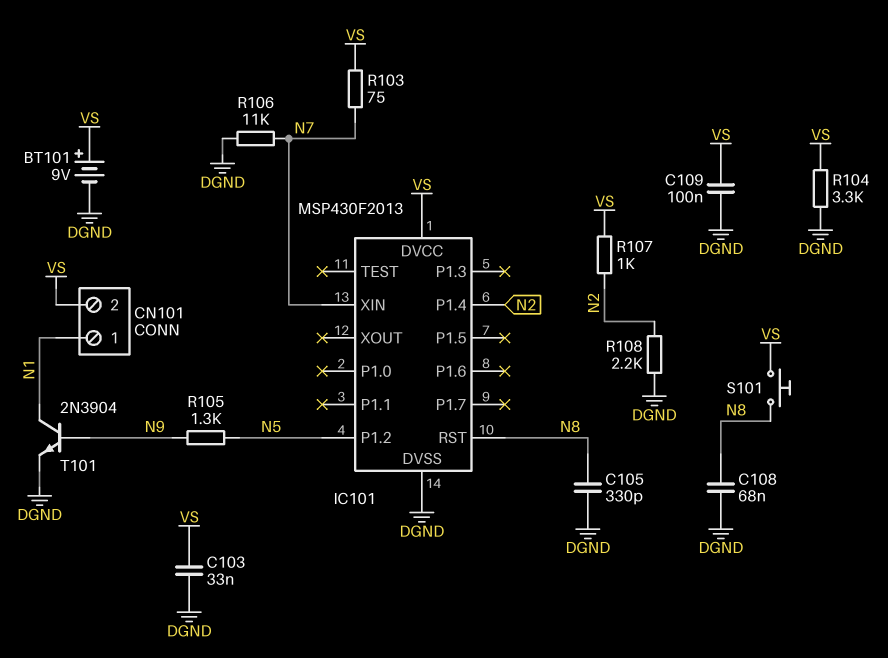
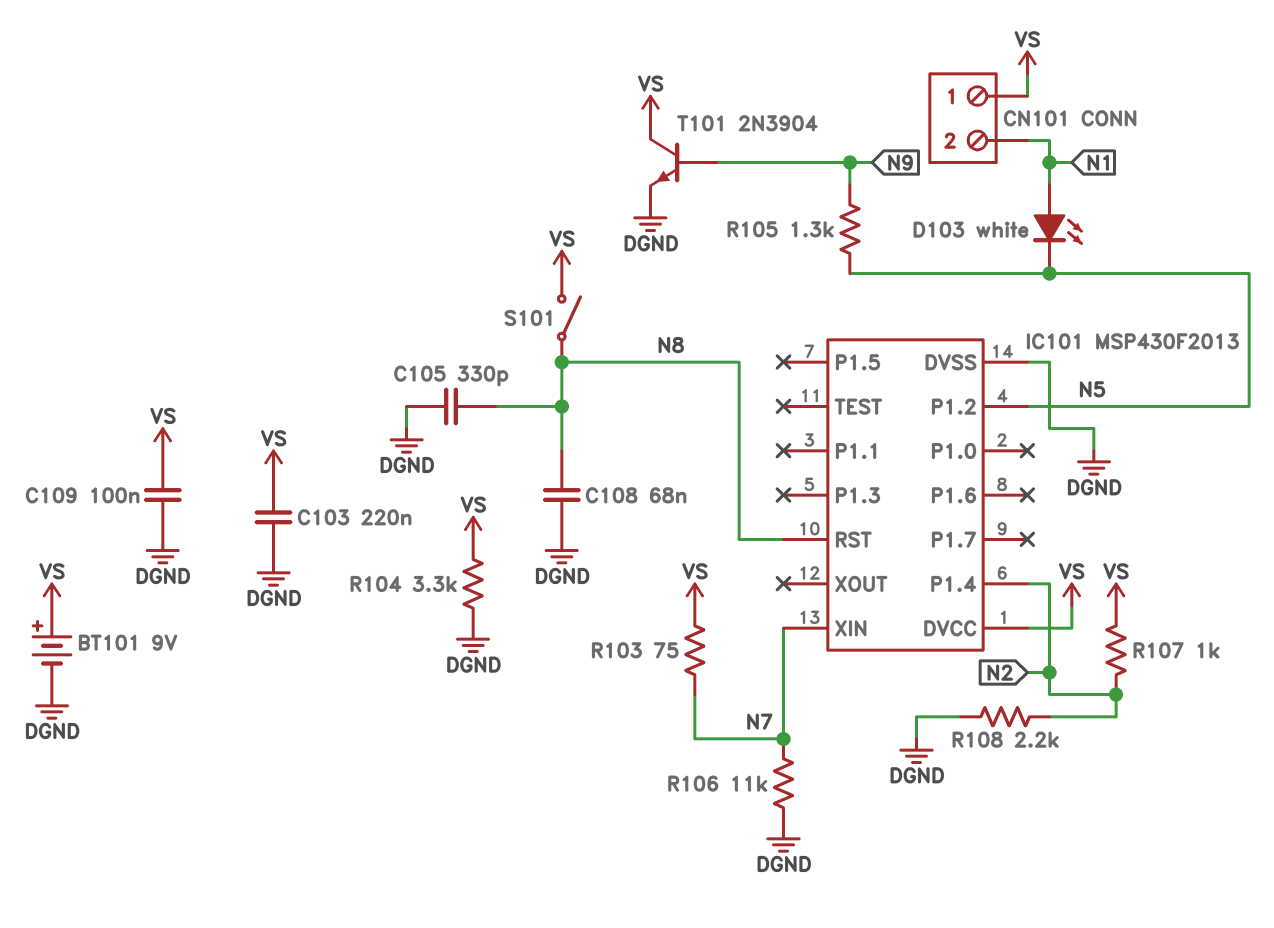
C103: 33nF (DGND, VS) -> 220nF (DGND, VS)
CN101 pin 1: N1 -> VS
CN101 pin 2: VS -> N1
D103: none -> LED white (A N1, K N5)
S101: button (N8, VS) -> switch (N8, VS)
T101: NPN 2N3904 (B N9, C N1, E DGND) -> NPN 2N3904 (B N9, C VS, E DGND)

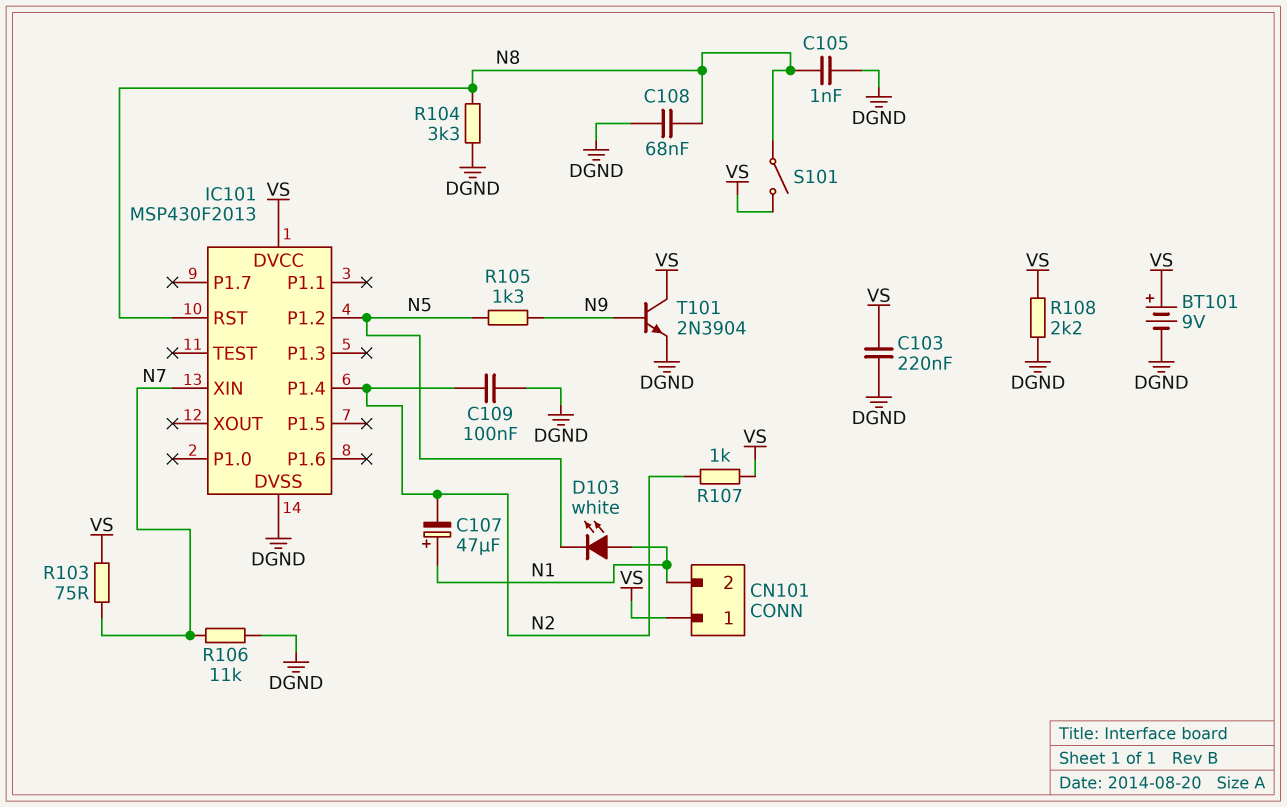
C105: 330pF (DGND, N8) -> 1nF (DGND, N8)
C107: none -> 47uF (plus N1, minus N2)
C109: 100nF (DGND, VS) -> 100nF (DGND, N2)
R104: 3.3k (DGND, VS) -> 3.3k (DGND, N8)
R108: 2.2k (DGND, N2) -> 2.2k (DGND, VS)

